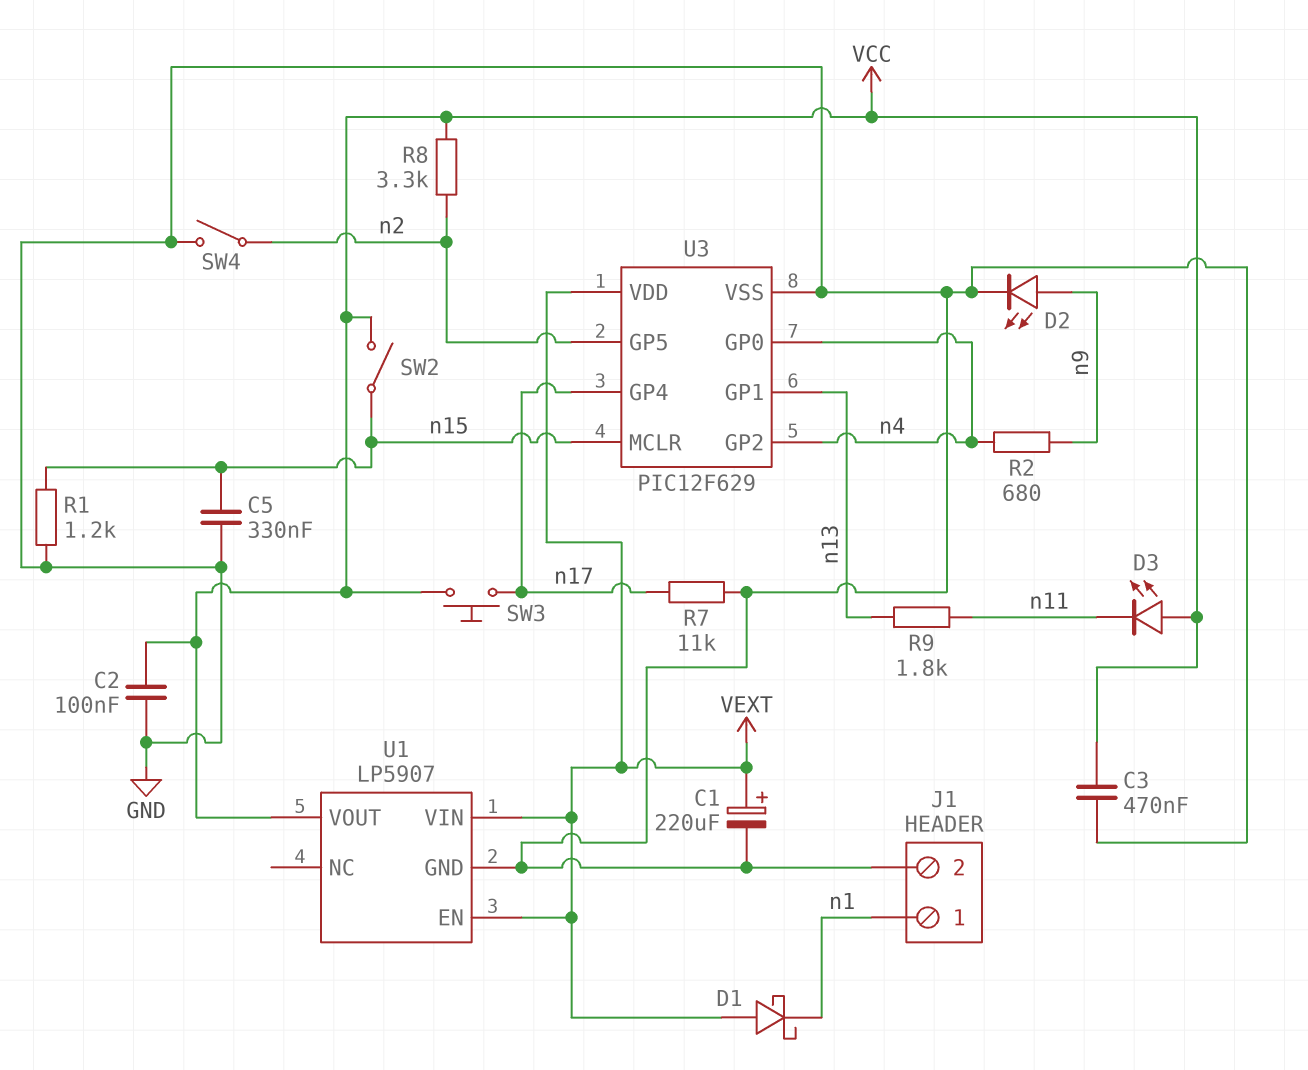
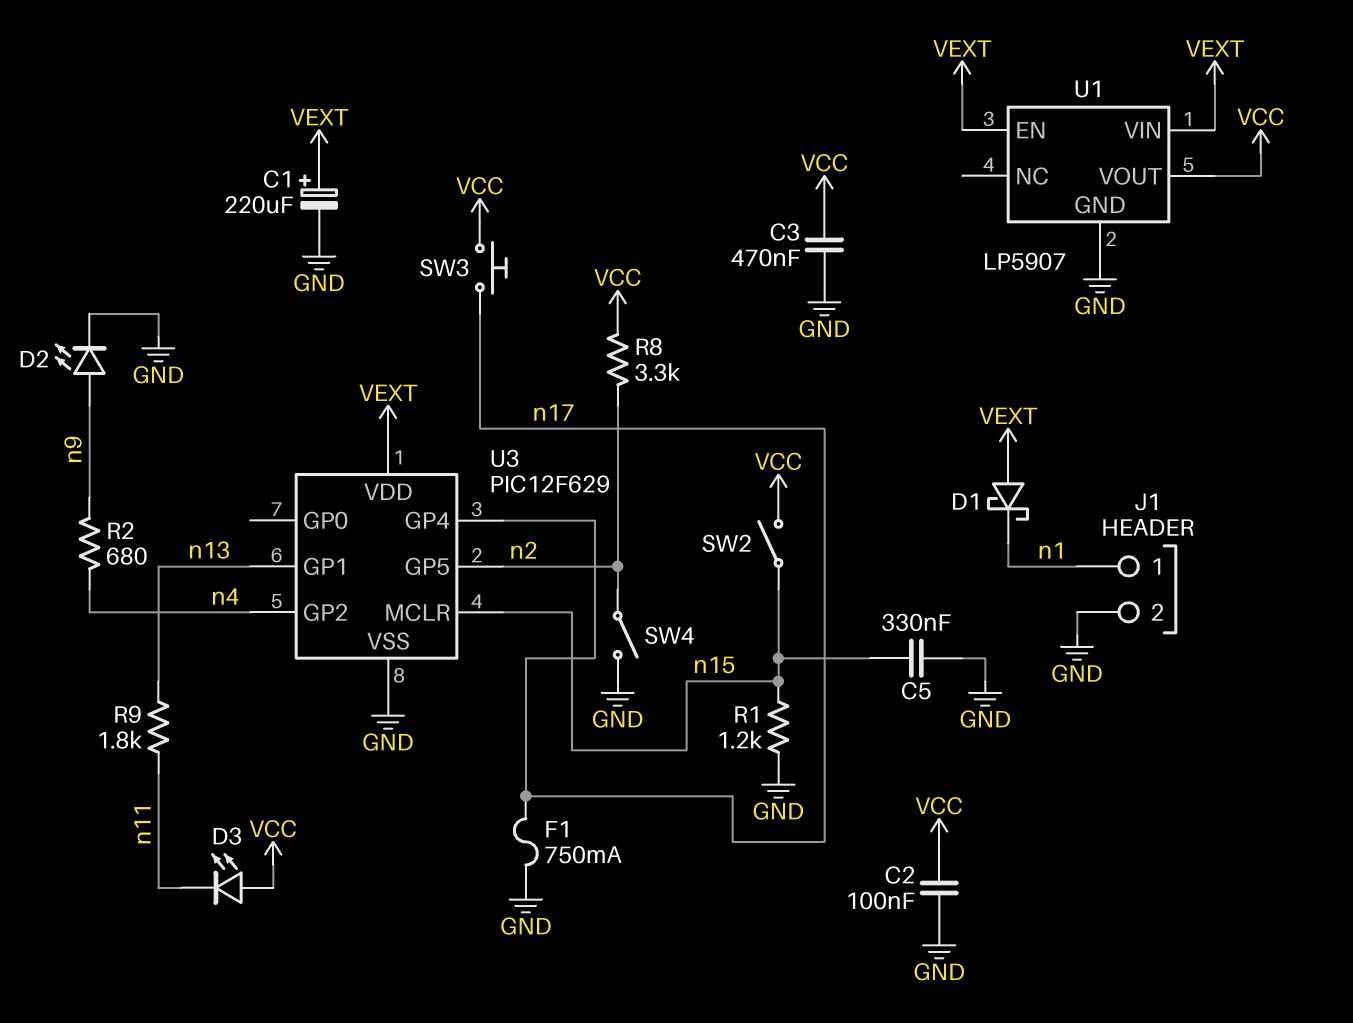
F1: none -> 750mA (GND, n17)
R7: 11k (GND, n17) -> none
U3 pin GP0: n4 -> none

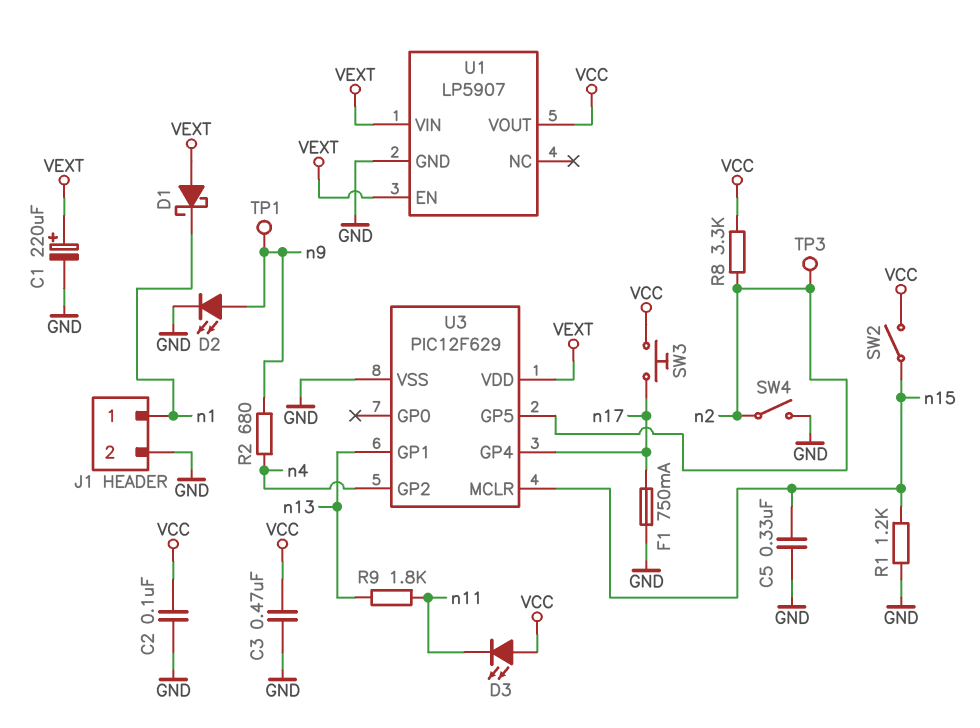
TP1: none -> test point (n9)
TP3: none -> test point (n2)

